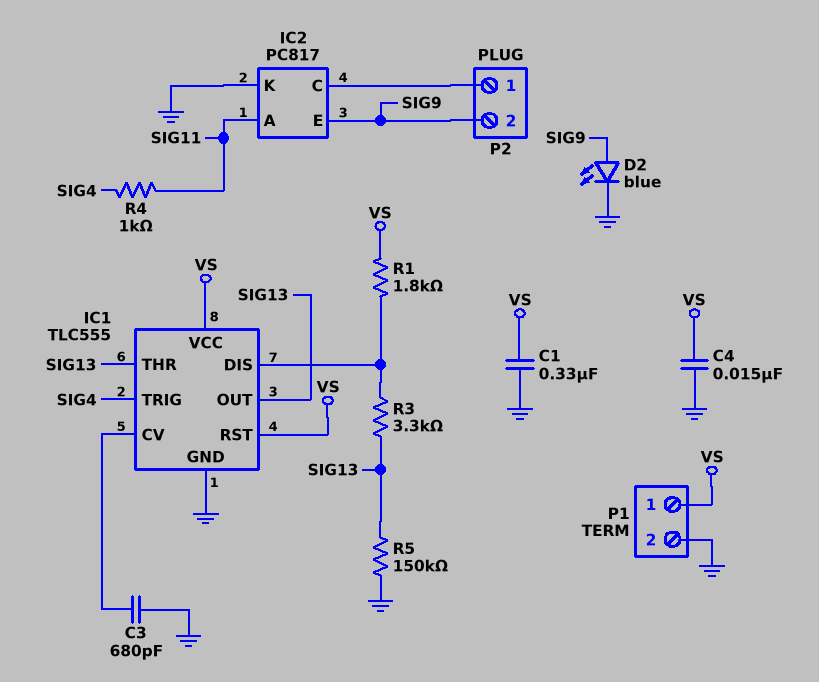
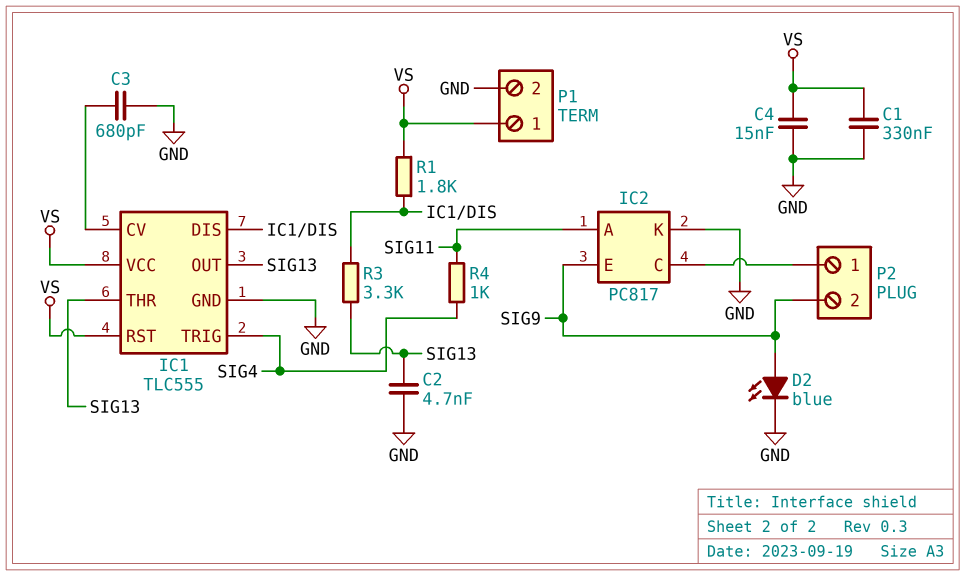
C2: none -> 4.7nF (GND, SIG13)
R5: 150k (GND, SIG13) -> none

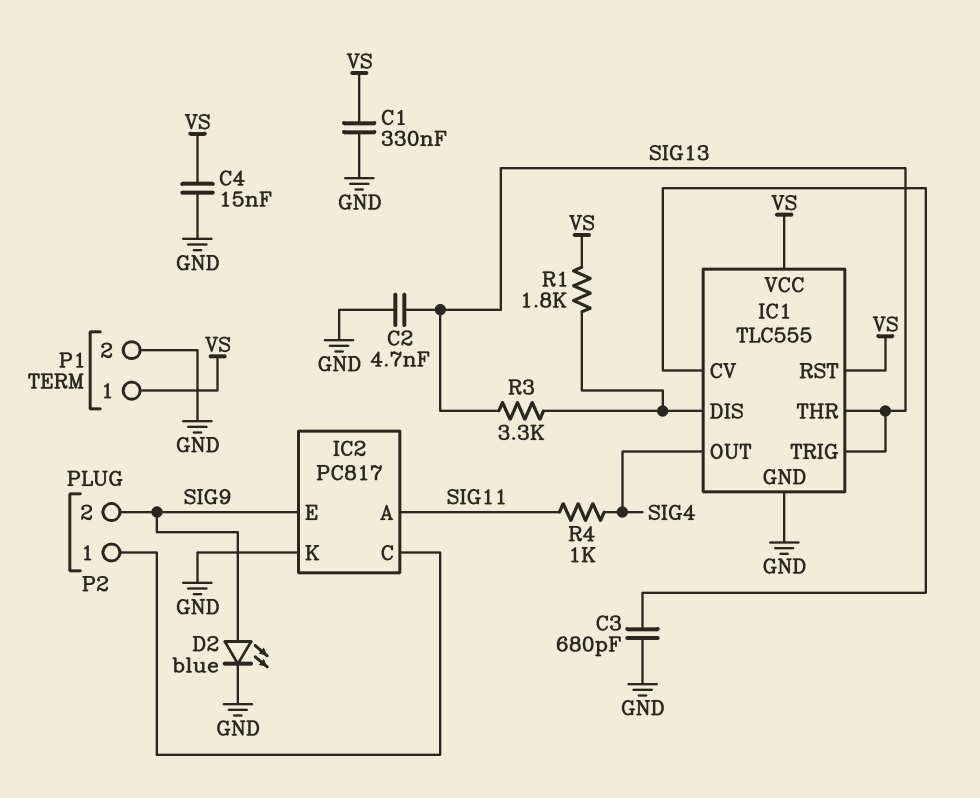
IC1 pin OUT: SIG13 -> SIG4
IC1 pin TRIG: SIG4 -> SIG13

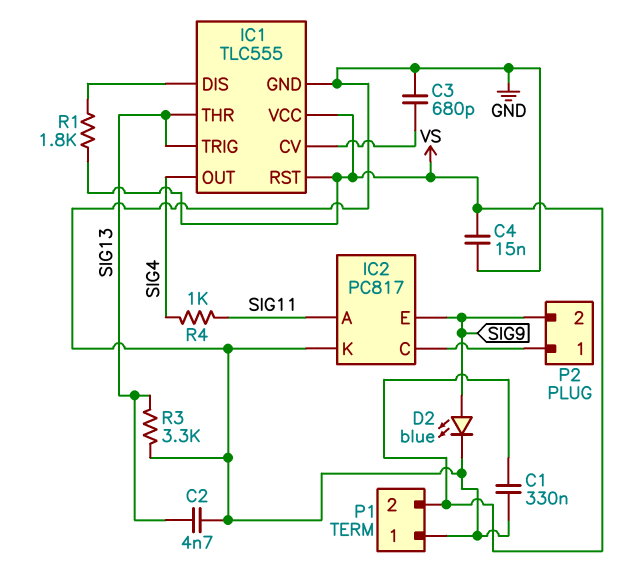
P1 pin 1: VS -> GND
P1 pin 2: GND -> VS
R3: 3.3k (IC1/DIS, SIG13) -> 3.3k (GND, SIG13)

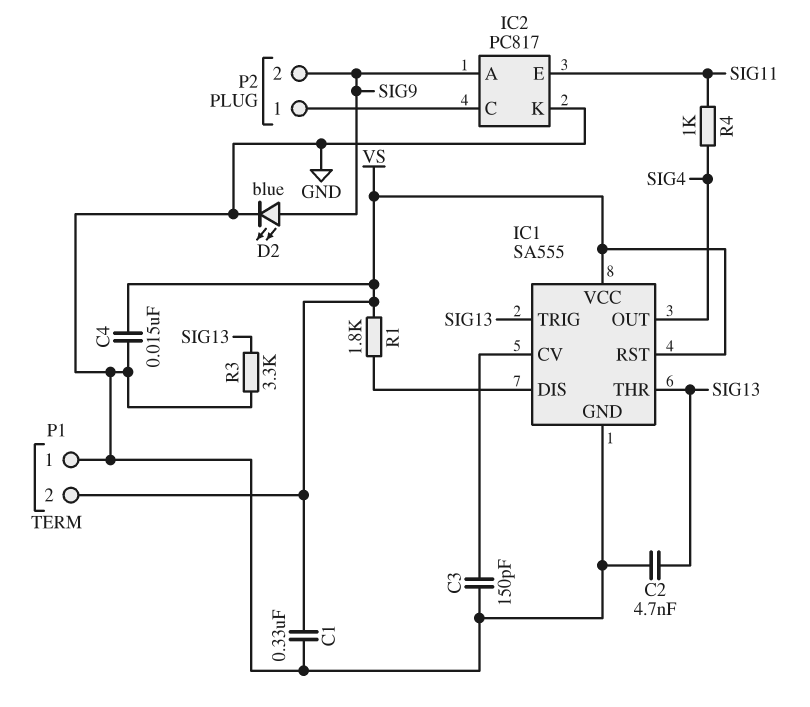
C3: 680pF (GND, IC1/CV) -> 150pF (GND, IC1/CV)
IC1: TLC555 -> SA555
IC2 pin A: SIG11 -> SIG9
IC2 pin E: SIG9 -> SIG11

